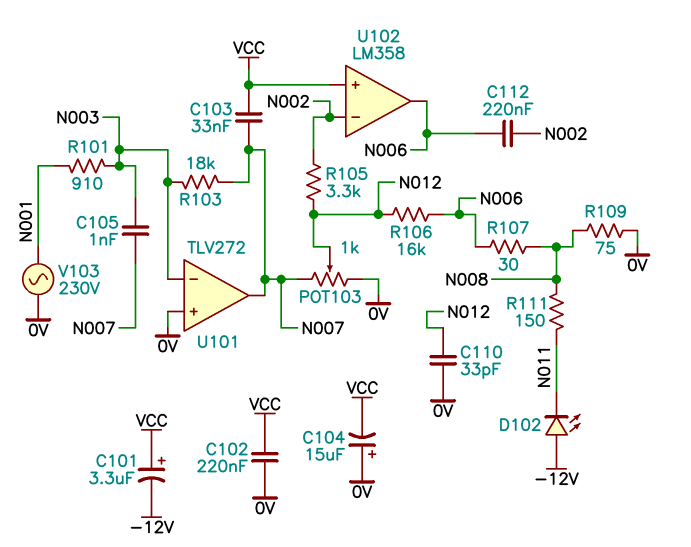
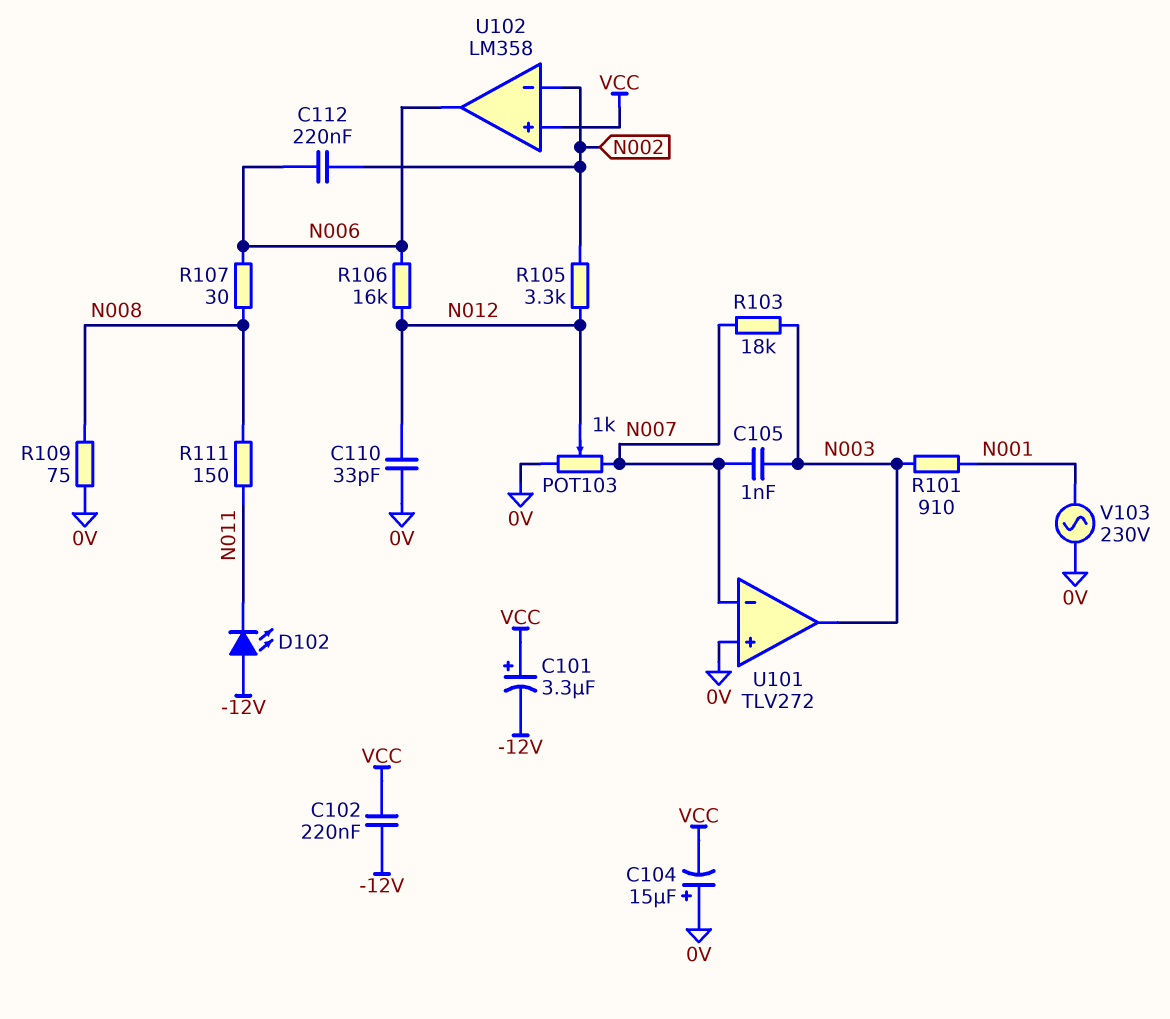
C102: 220nF (0V, VCC) -> 220nF (-12V, VCC)
C103: 33nF (N007, VCC) -> none
U101 pin in-: N003 -> N007
U101 pin out: N007 -> N003

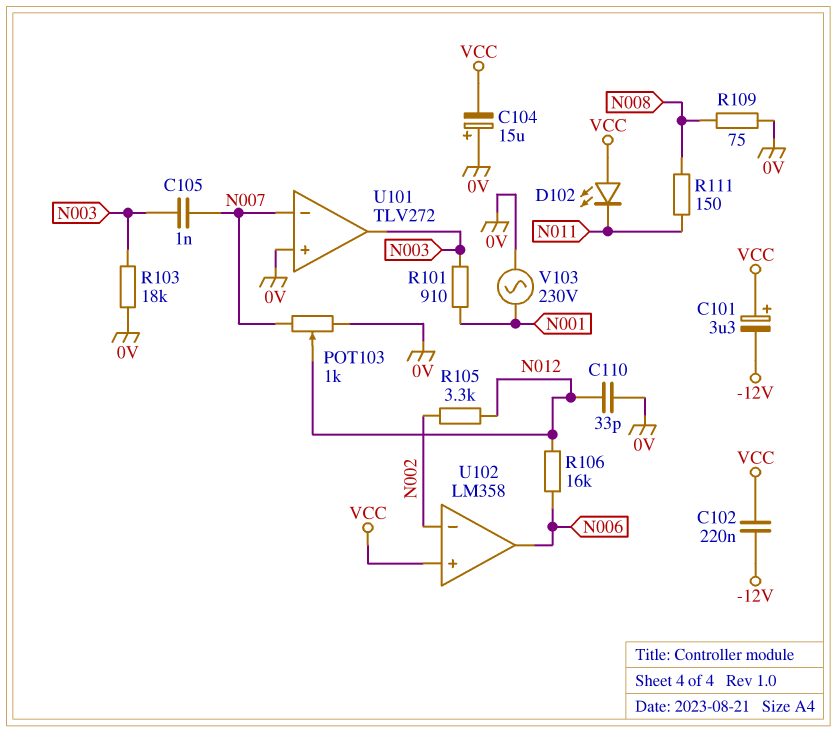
C112: 220nF (N002, N006) -> none
D102: LED (A -12V, K N011) -> LED (A VCC, K N011)
R103: 18k (N003, N007) -> 18k (0V, N003)
R107: 30 (N006, N008) -> none

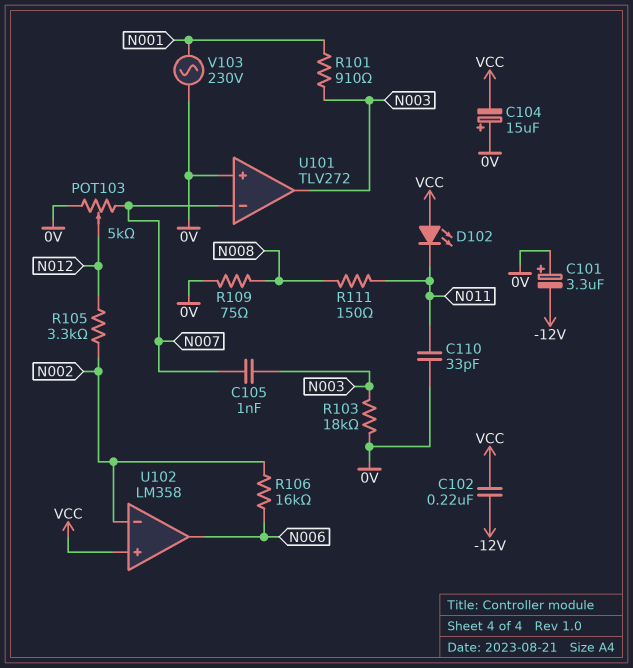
C101: 3.3uF (plus VCC, minus -12V) -> 3.3uF (plus 0V, minus -12V)
C110: 33pF (0V, N012) -> 33pF (0V, N011)
POT103: 1k (0V, N007, wiper N012) -> 5k (0V, N007, wiper N012)
R106: 16k (N006, N012) -> 16k (N002, N006)

